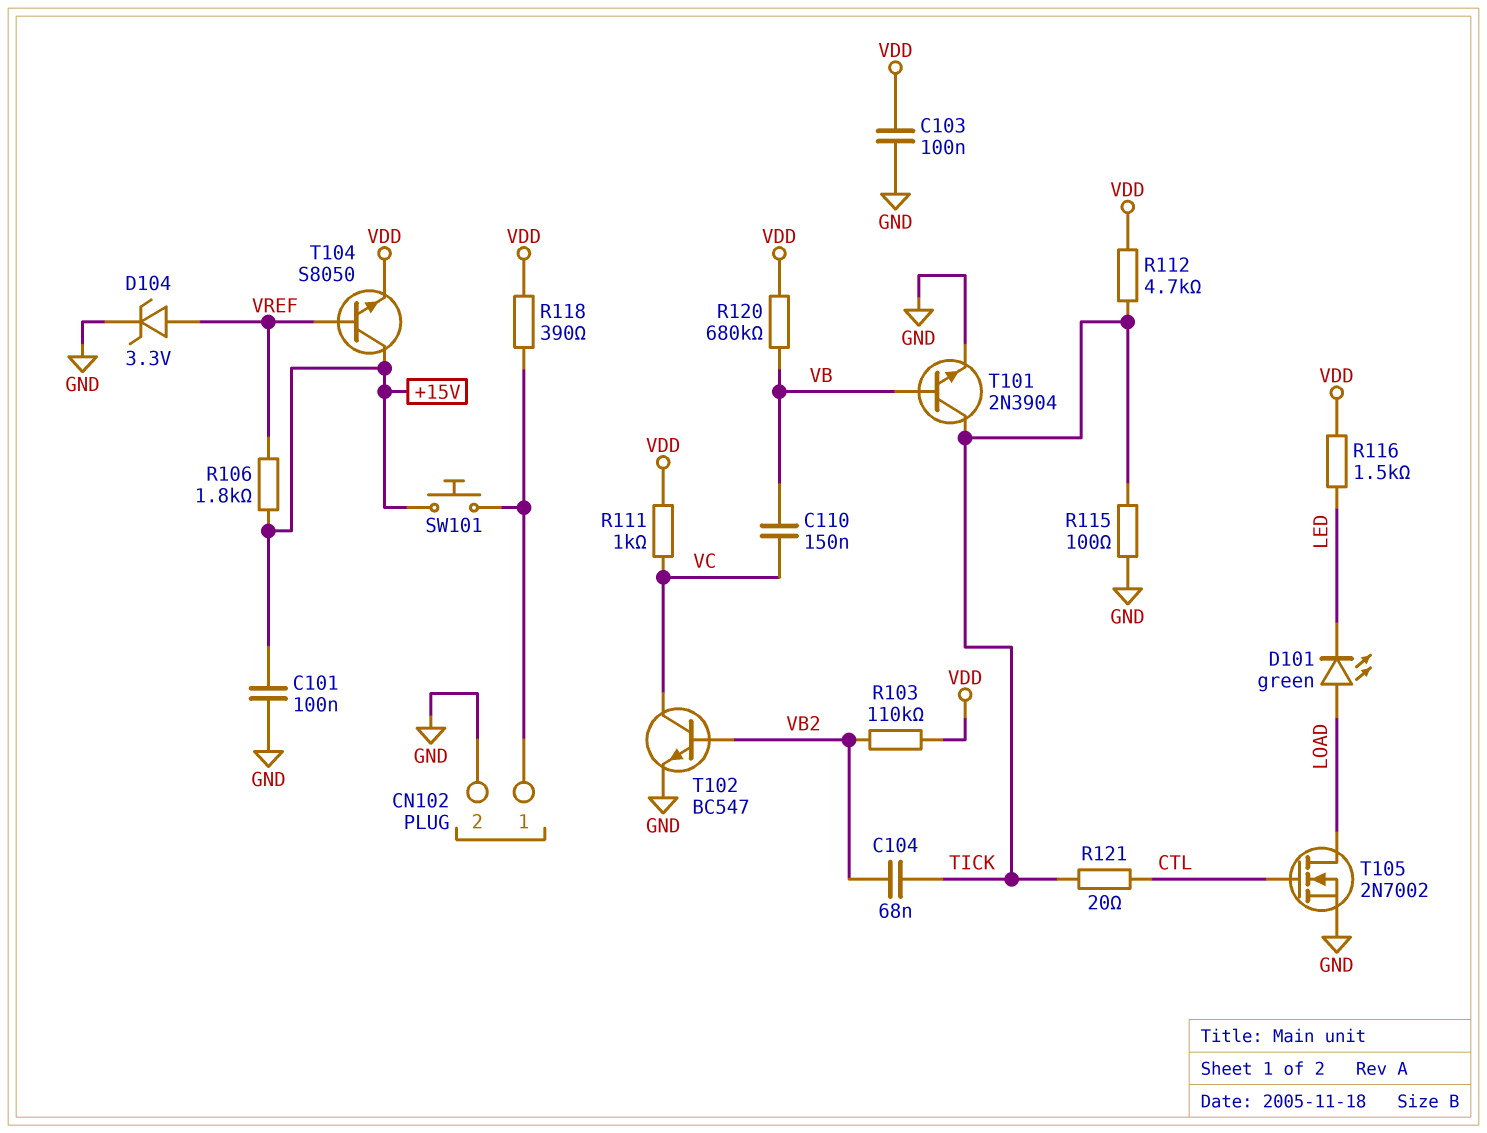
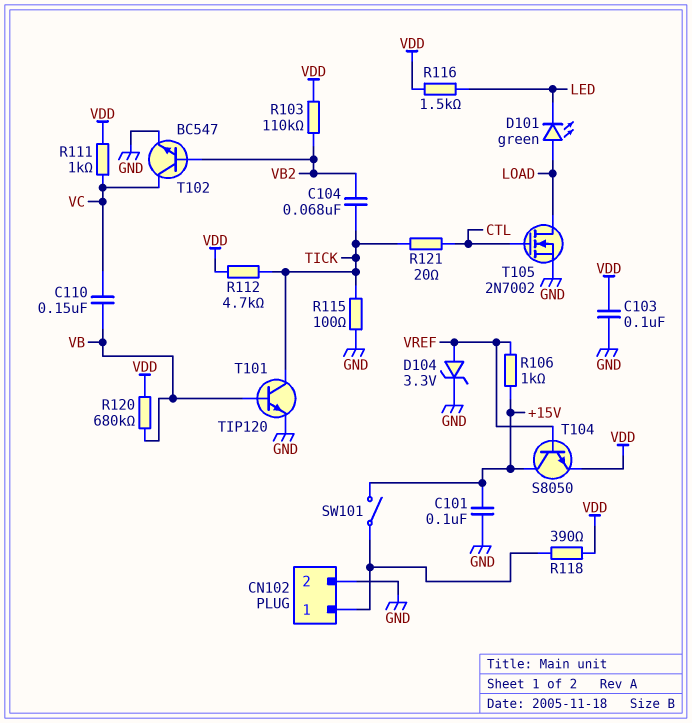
R106: 1.8k (+15V, VREF) -> 1k (+15V, VREF)
SW101: button (+15V, CN102/1) -> switch (+15V, CN102/1)
T101: NPN 2N3904 (B VB, C TICK, E GND) -> NPN TIP120 (B VB, C TICK, E GND)

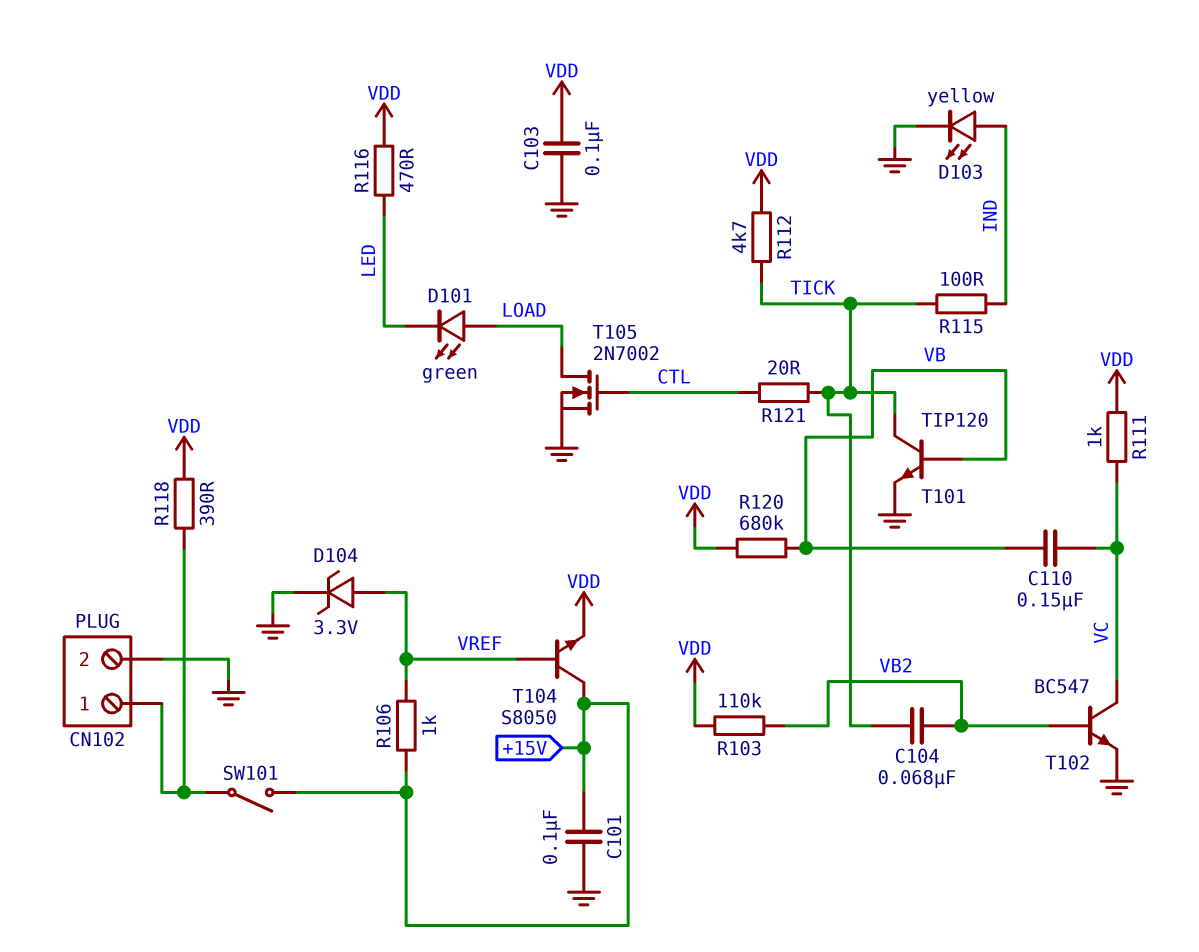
D103: none -> LED yellow (A IND, K GND)
R115: 100 (GND, TICK) -> 100 (IND, TICK)
R116: 1.5k (LED, VDD) -> 470 (LED, VDD)

